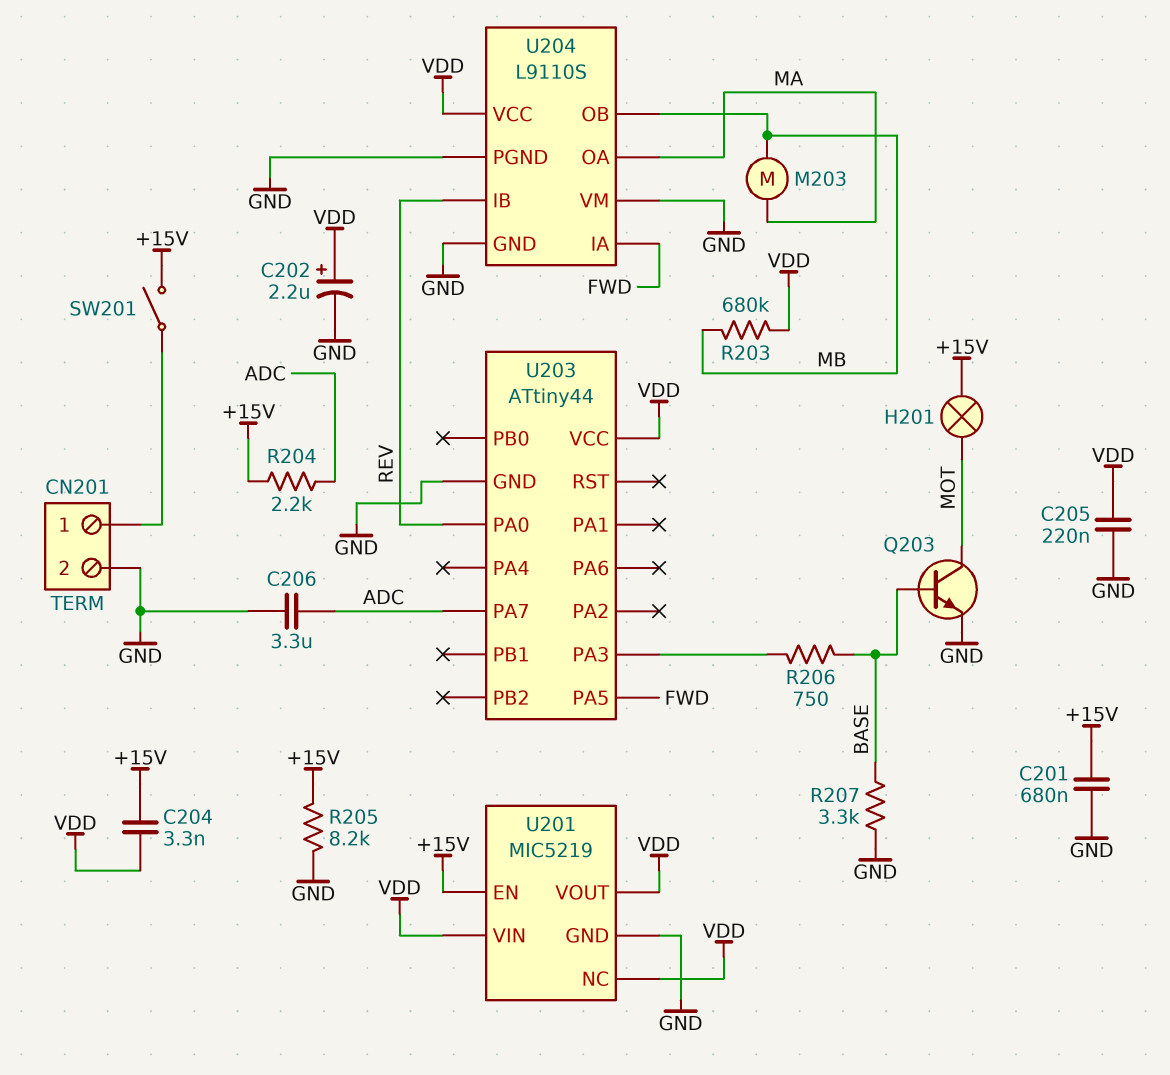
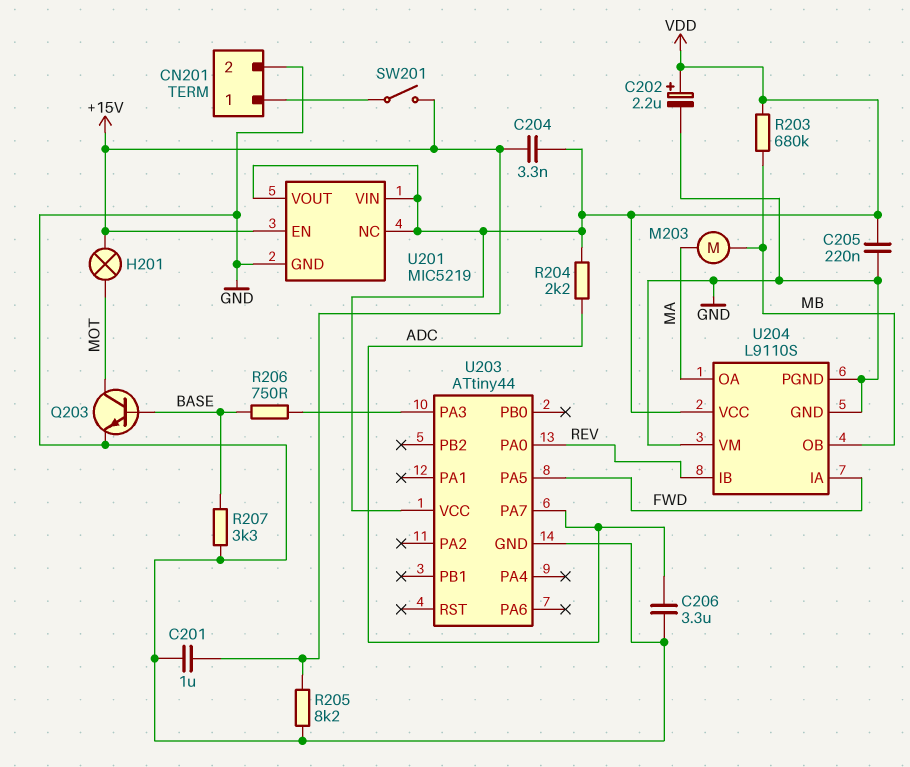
C201: 680nF (+15V, GND) -> 1uF (+15V, GND)
R204: 2.2k (+15V, ADC) -> 2.2k (ADC, VDD)

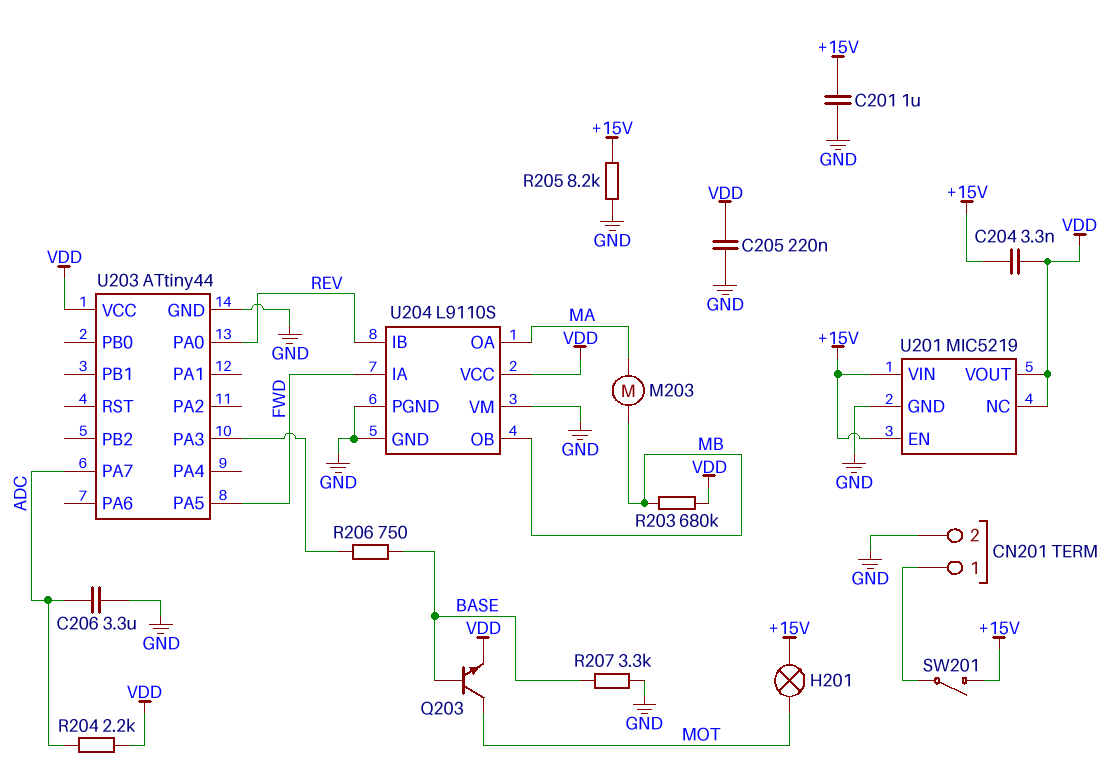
C202: 2.2uF (plus VDD, minus GND) -> none
Q203: NPN (B BASE, C MOT, E GND) -> NPN (B BASE, C MOT, E VDD)
U201 pin VIN: VDD -> +15V

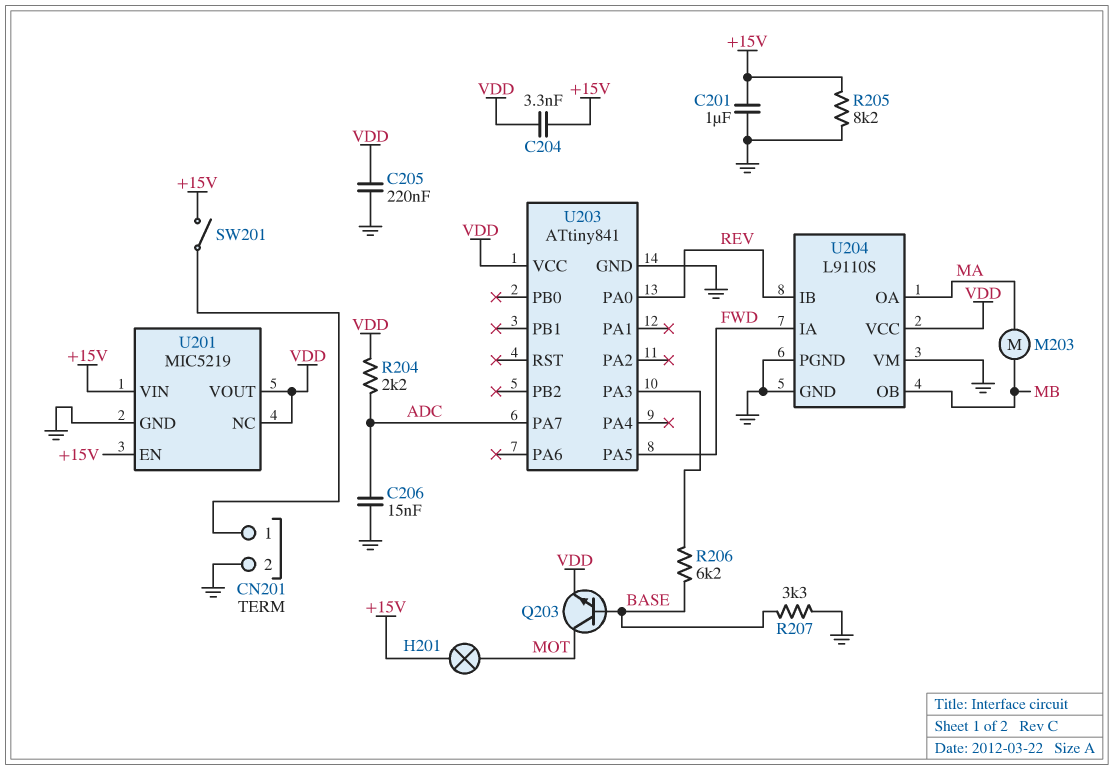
C206: 3.3uF (ADC, GND) -> 15nF (ADC, GND)
R203: 680k (MB, VDD) -> none
R206: 750 (BASE, U203/PA3) -> 6.2k (BASE, U203/PA3)
U203: ATtiny44 -> ATtiny841

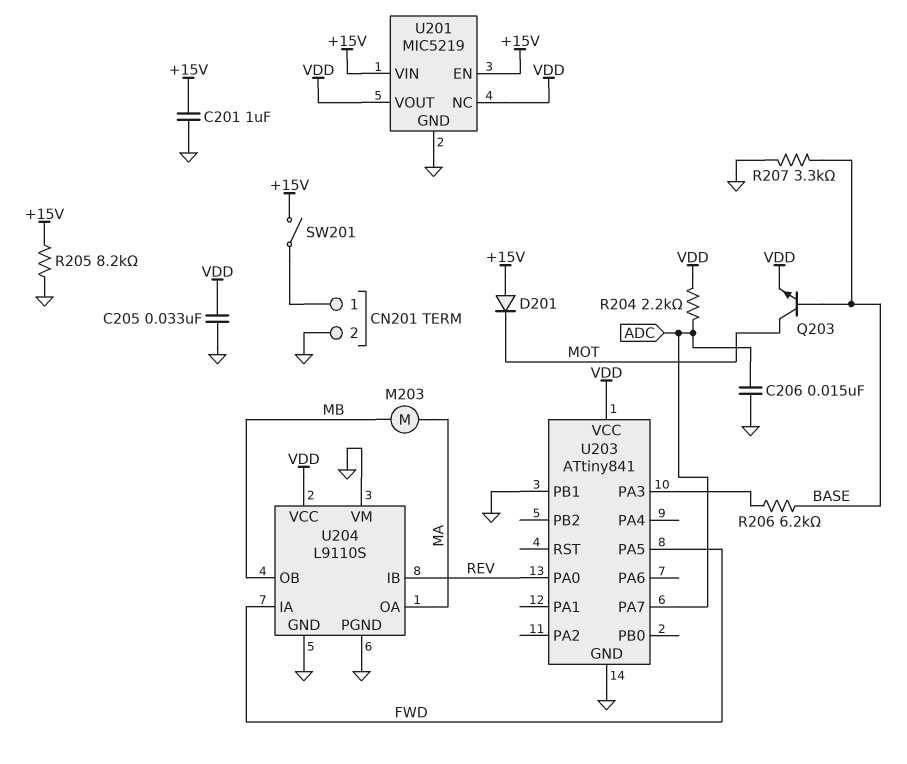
C204: 3.3nF (+15V, VDD) -> none
C205: 220nF (GND, VDD) -> 33nF (GND, VDD)
D201: none -> diode (A +15V, K MOT)
H201: lamp (+15V, MOT) -> none
U203 pin PB1: none -> GND

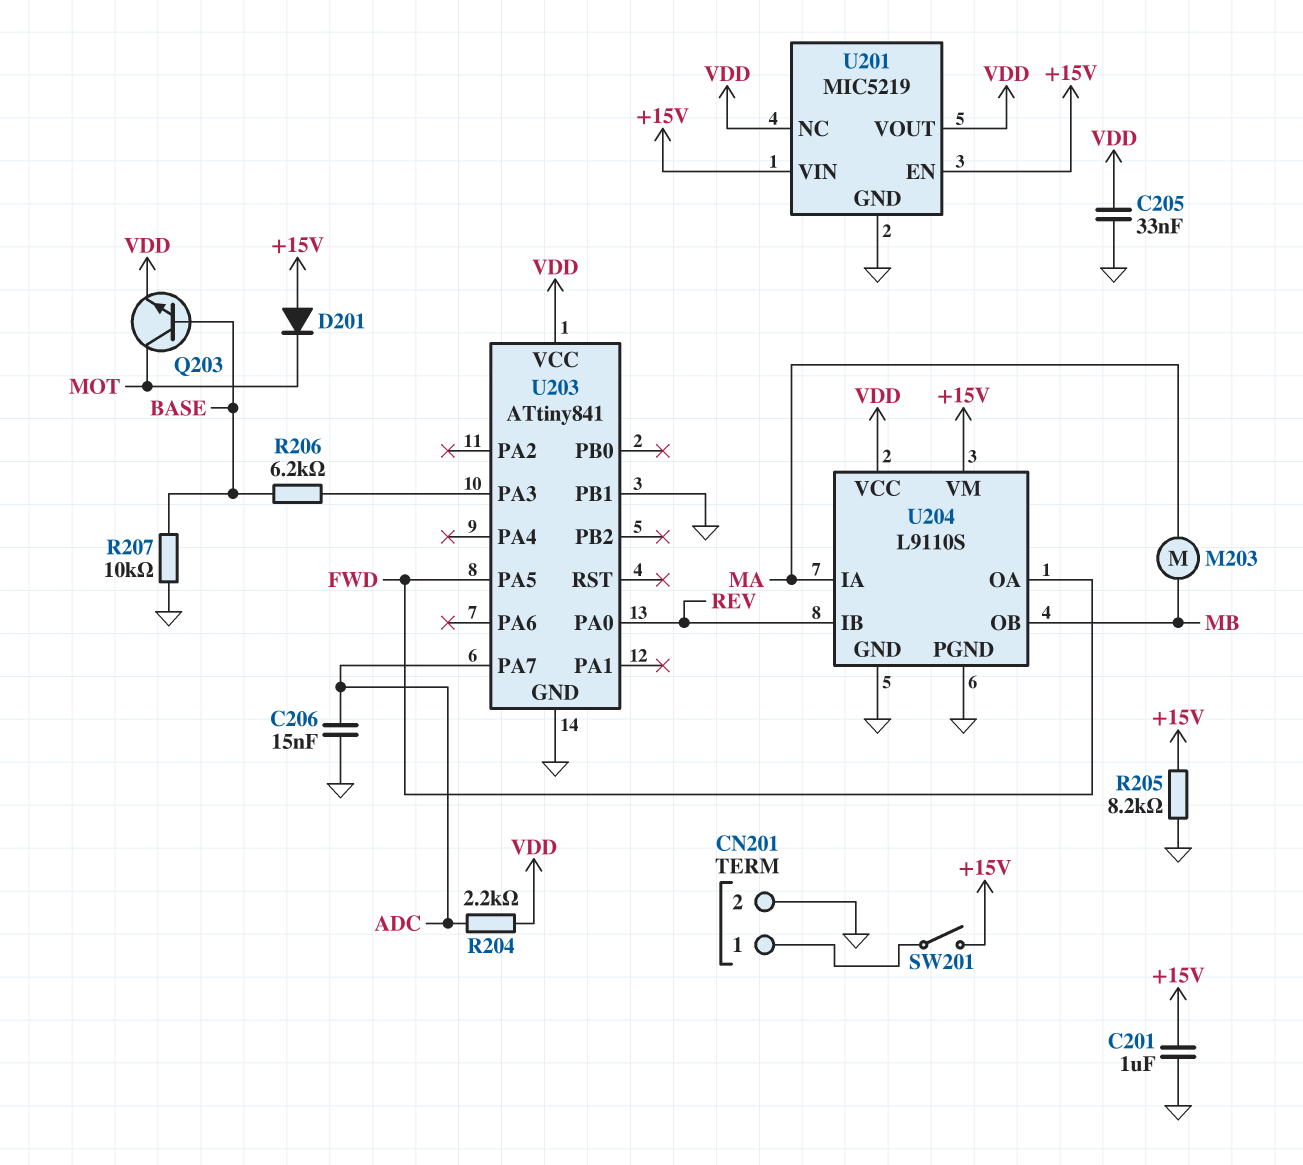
R207: 3.3k (BASE, GND) -> 10k (BASE, GND)
U204 pin IA: FWD -> MA
U204 pin OA: MA -> FWD
U204 pin VM: GND -> +15V

